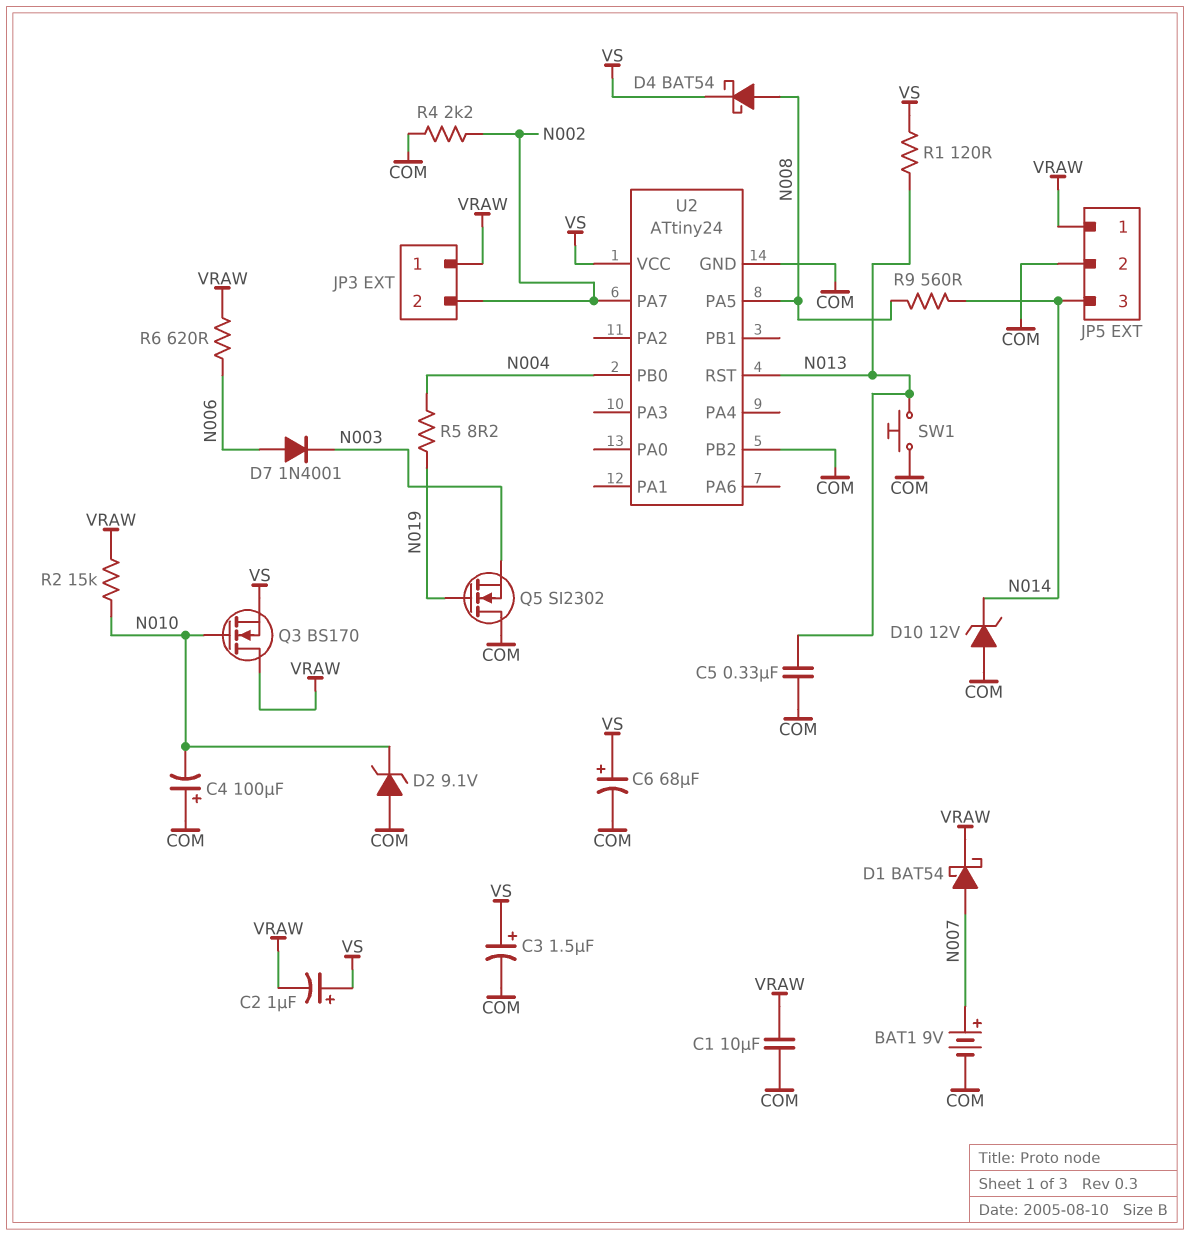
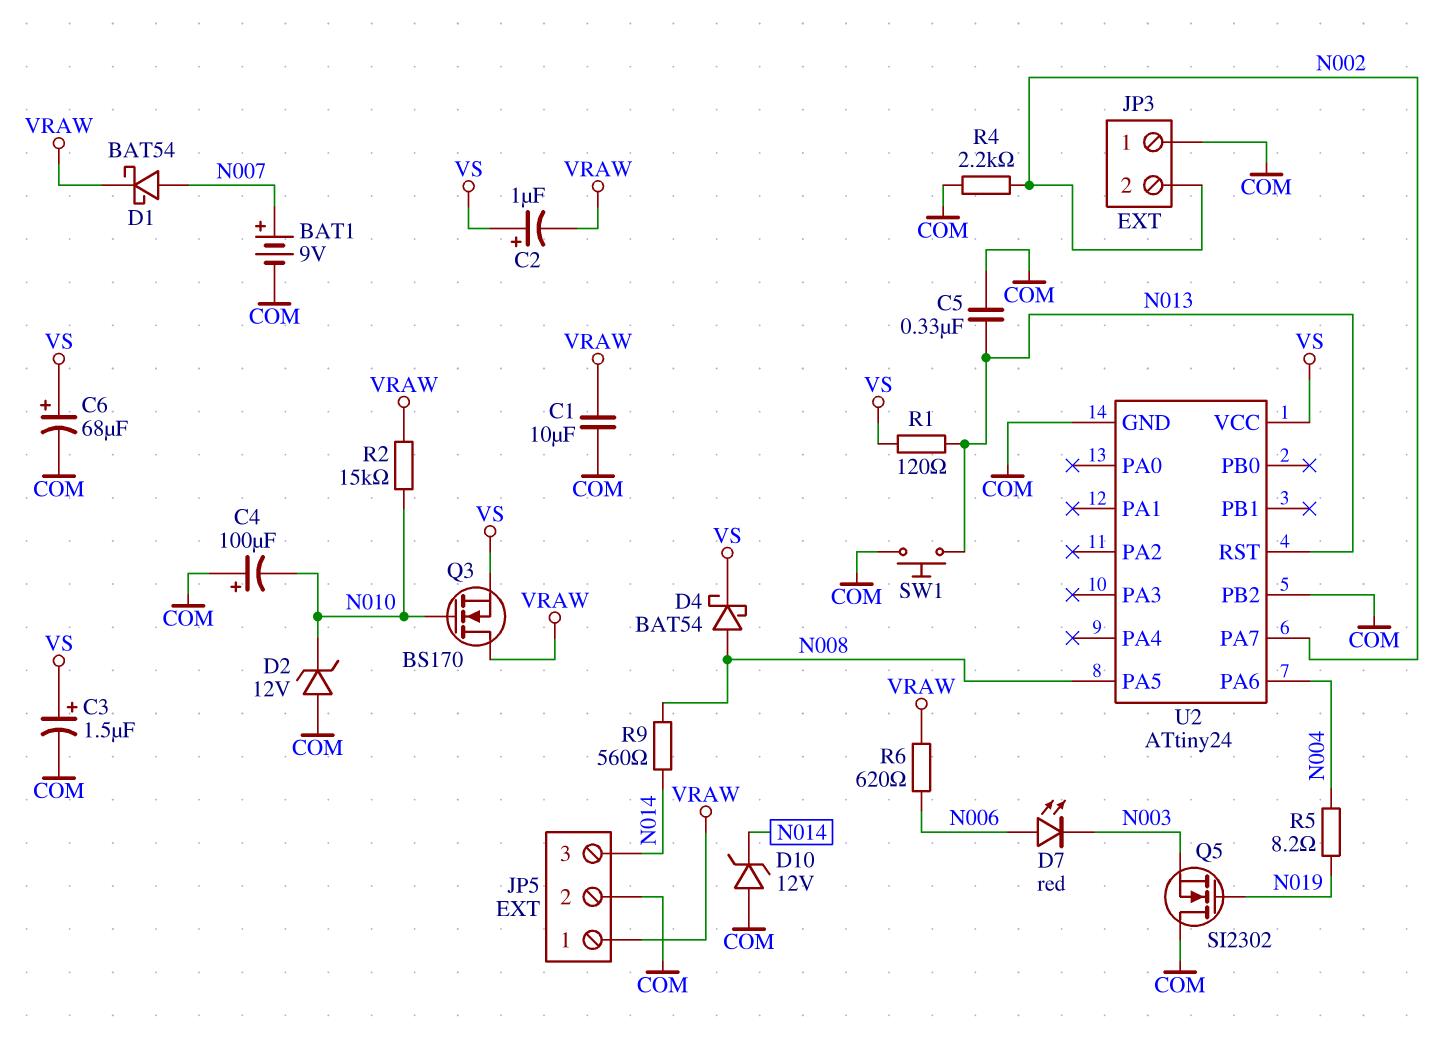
D2: zener 9.1V (A COM, K N010) -> zener 12V (A COM, K N010)
D7: diode 1N4001 (A N006, K N003) -> LED red (A N006, K N003)
JP3 pin 1: VRAW -> COM
U2 pin PA6: none -> N004
U2 pin PB0: N004 -> none

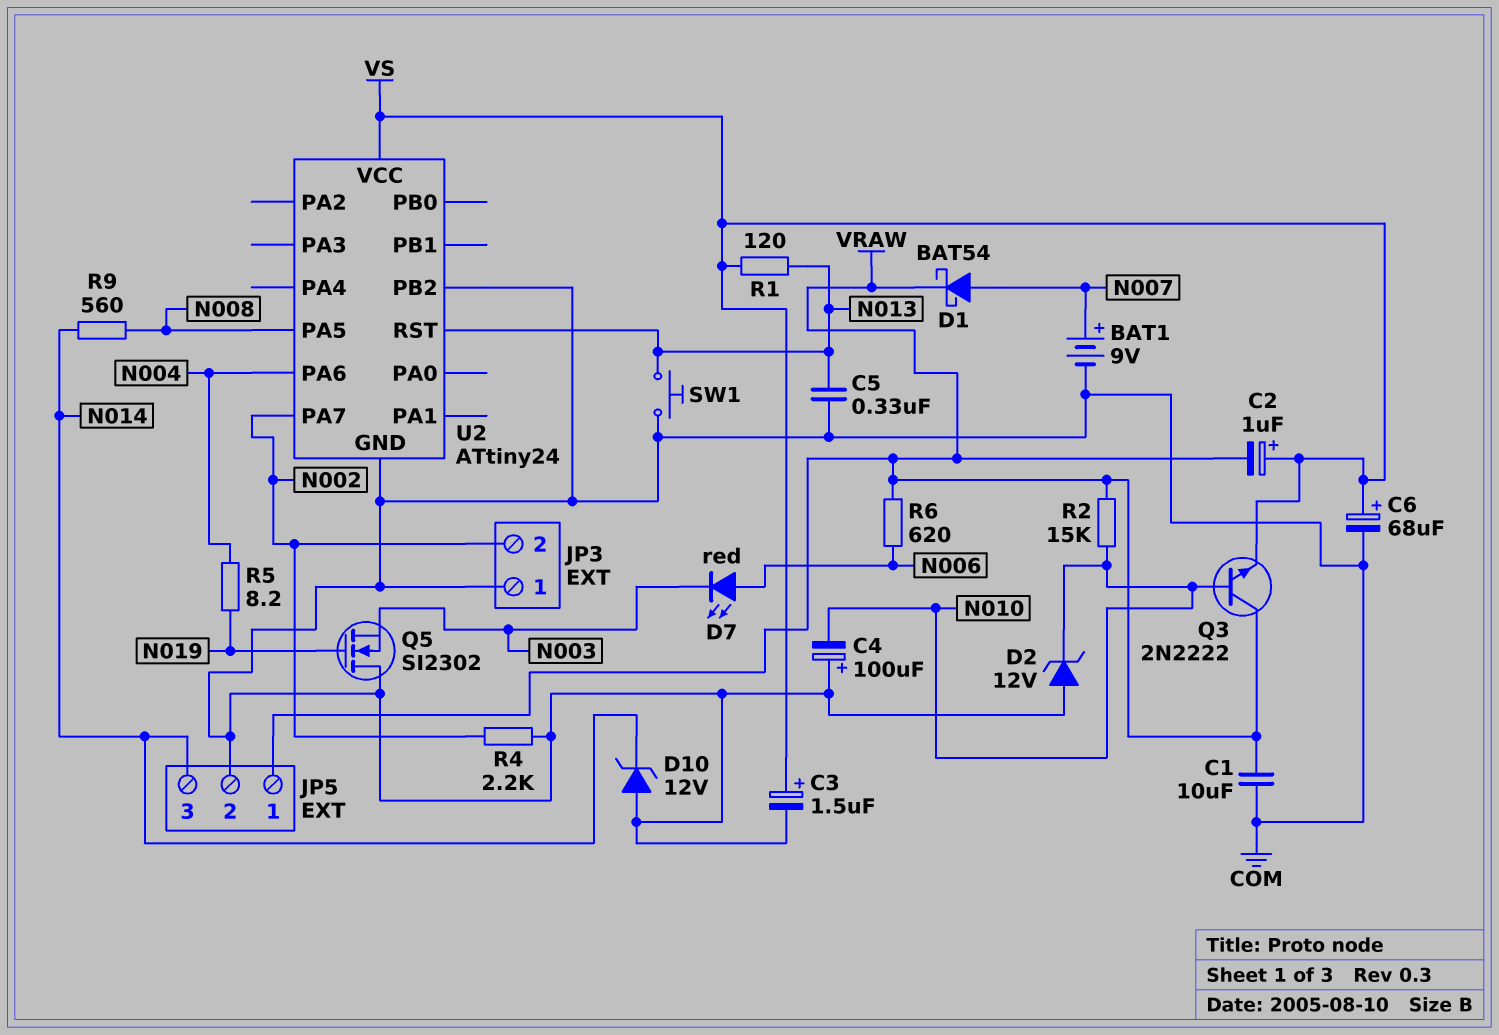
D4: schottky BAT54 (A N008, K VS) -> none
Q3: NMOS BS170 (G N010, D VRAW, S VS) -> NPN 2N2222 (B N010, C VRAW, E VS)

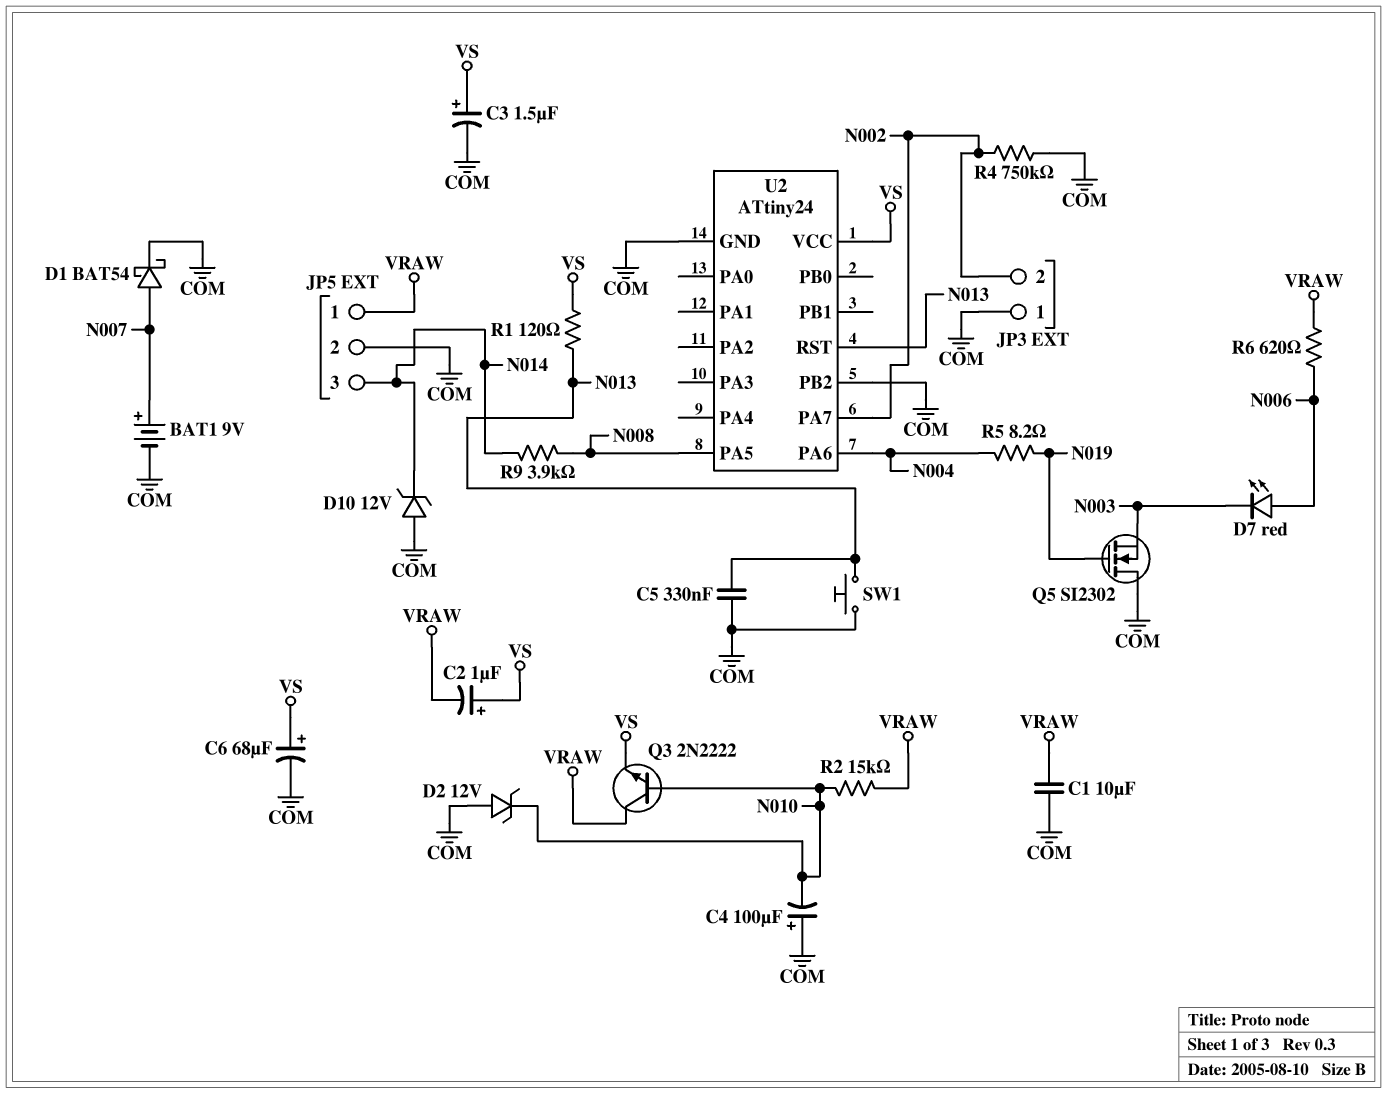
D1: schottky BAT54 (A N007, K VRAW) -> schottky BAT54 (A N007, K COM)
R4: 2.2k (COM, N002) -> 750k (COM, N002)
R9: 560 (N008, N014) -> 3.9k (N008, N014)

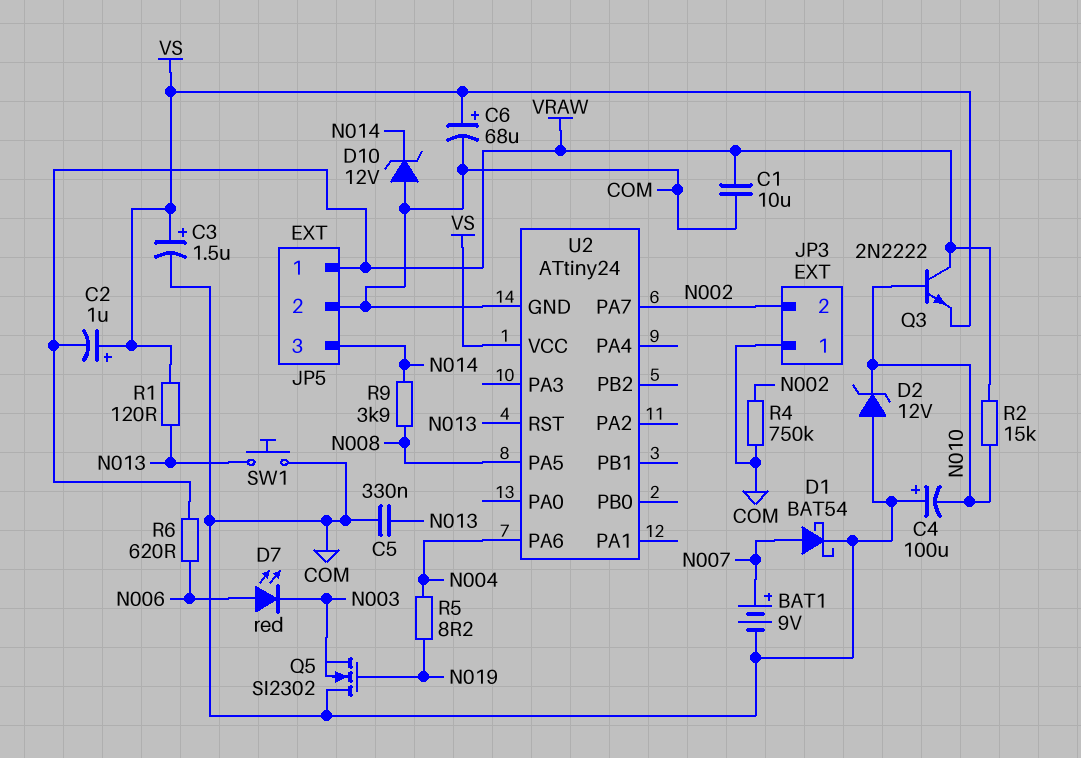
U2 pin PB2: COM -> none

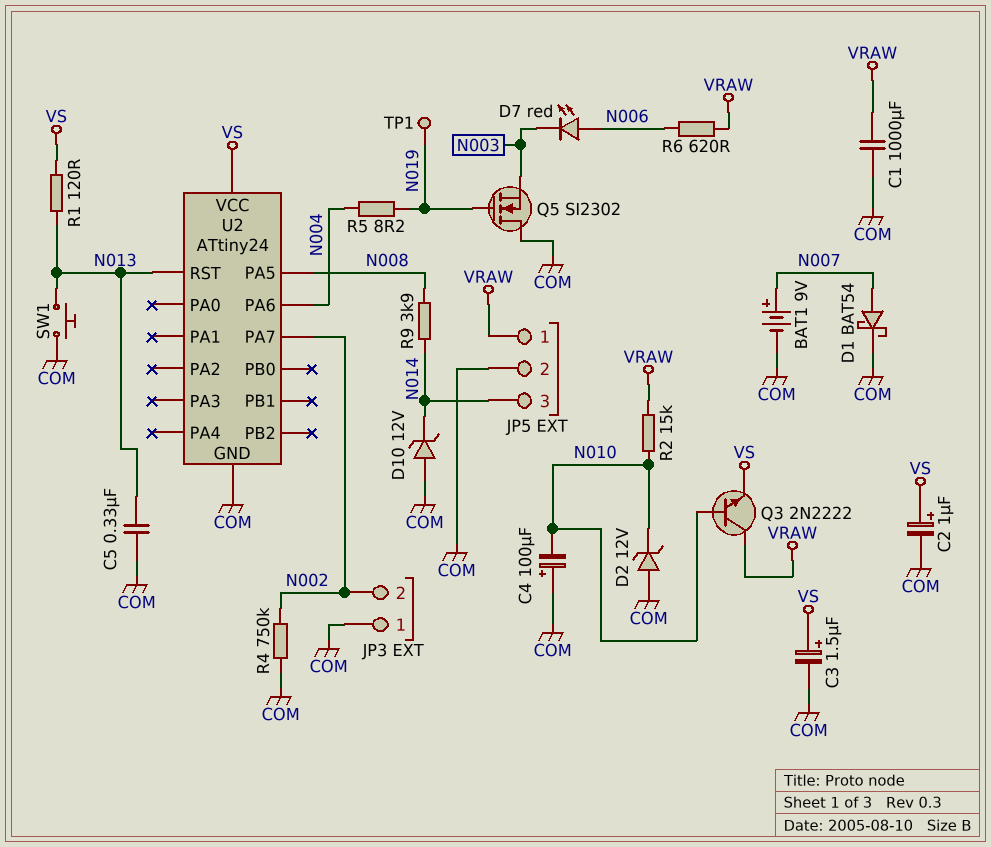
C1: 10uF (COM, VRAW) -> 1000uF (COM, VRAW)
C2: 1uF (plus VS, minus VRAW) -> 1uF (plus VS, minus COM)
C6: 68uF (plus VS, minus COM) -> none
TP1: none -> test point (N019)

